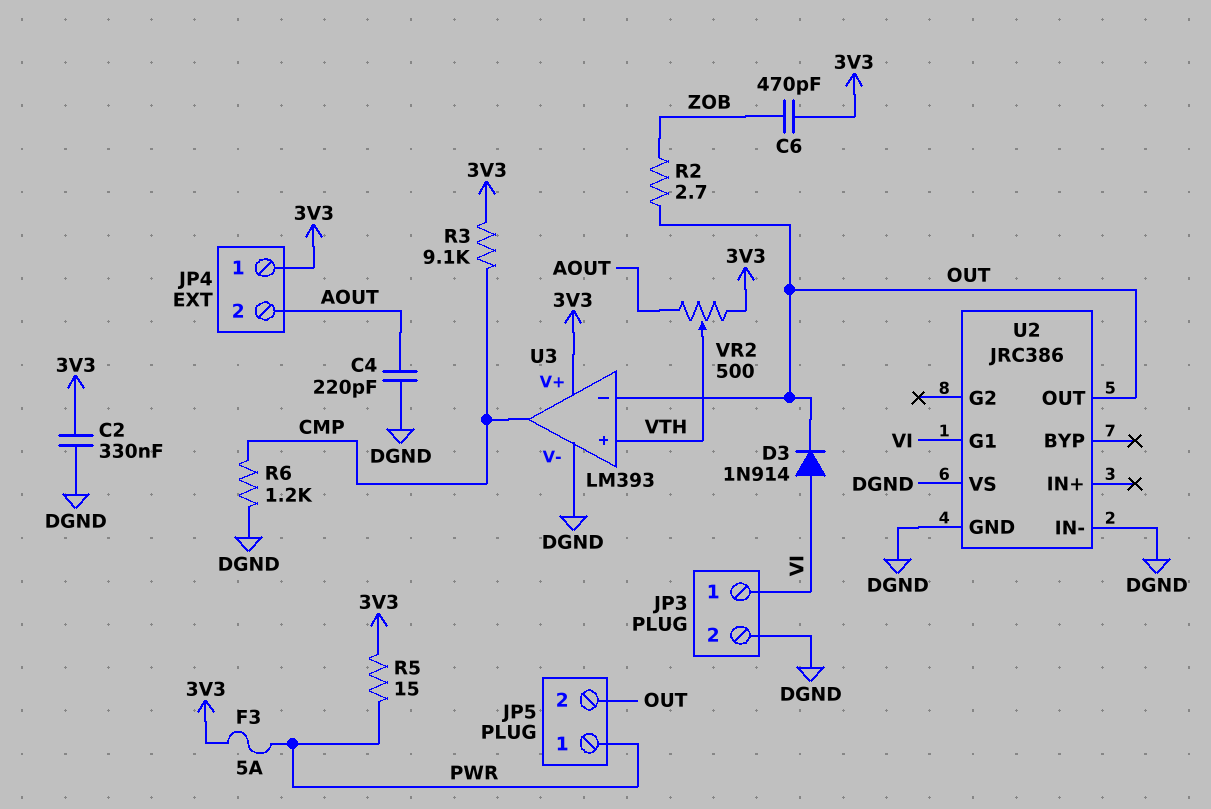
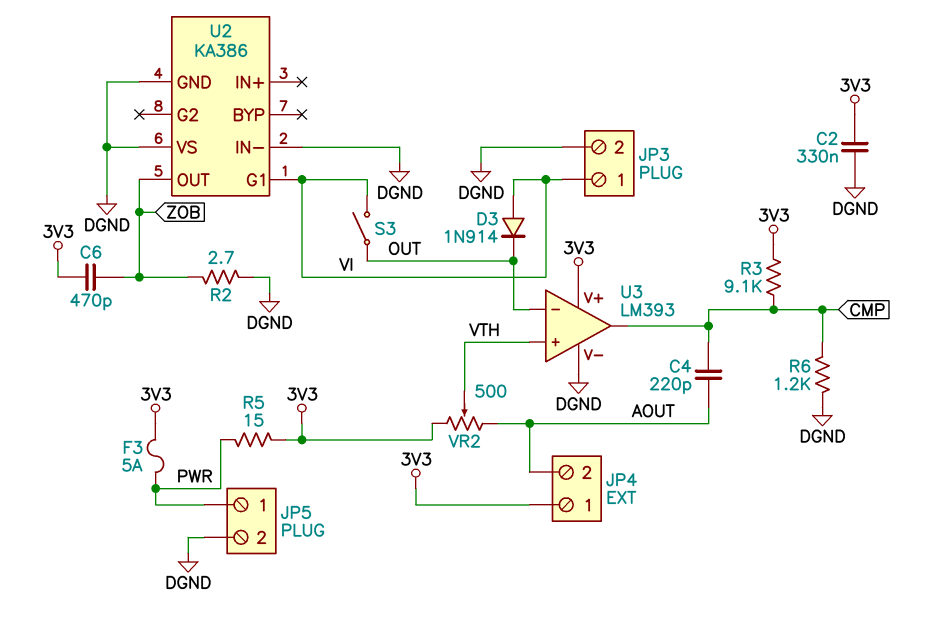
C4: 220pF (AOUT, DGND) -> 220pF (AOUT, CMP)
JP5 pin 2: OUT -> DGND
R2: 2.7 (OUT, ZOB) -> 2.7 (DGND, ZOB)
S3: none -> switch (OUT, VI)
U2: JRC386 -> KA386
U2 pin OUT: OUT -> ZOB

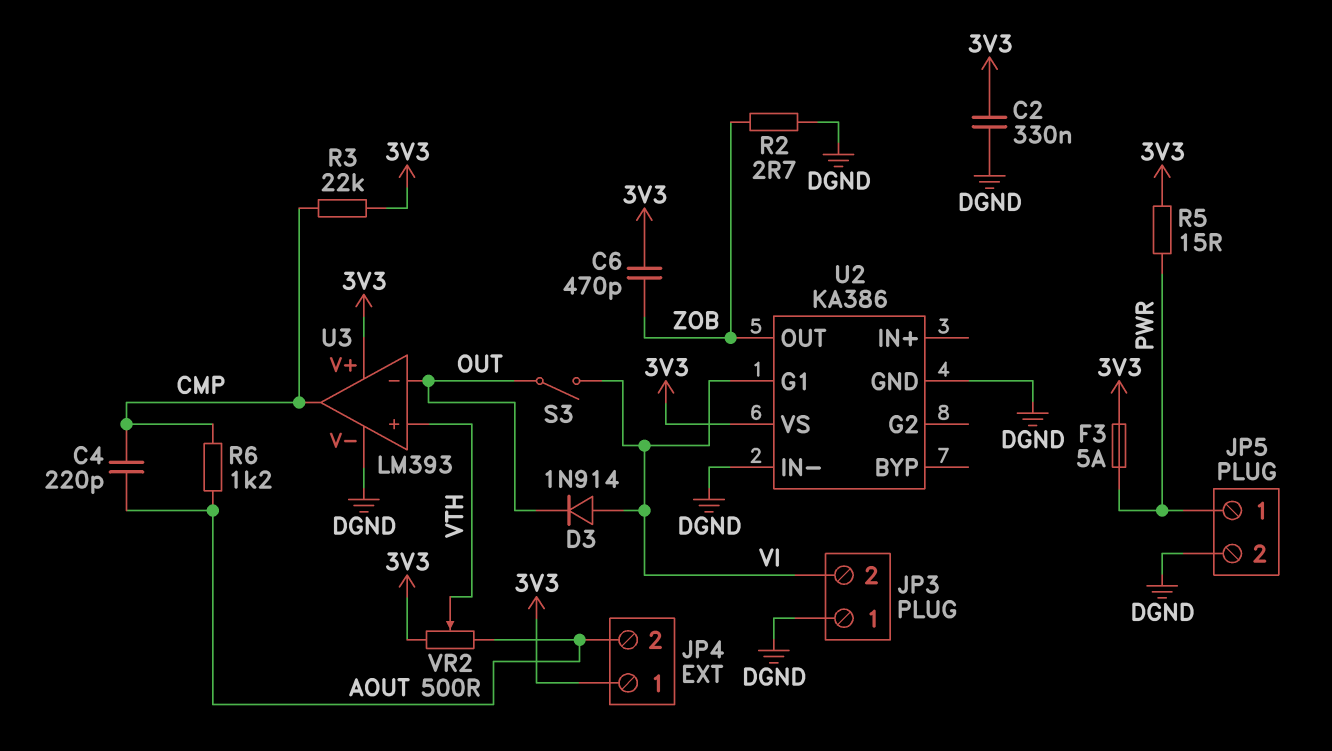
JP3 pin 1: VI -> DGND
JP3 pin 2: DGND -> VI
R3: 9.1k (3V3, CMP) -> 22k (3V3, CMP)
R6: 1.2k (CMP, DGND) -> 1.2k (AOUT, CMP)
U2 pin VS: DGND -> 3V3

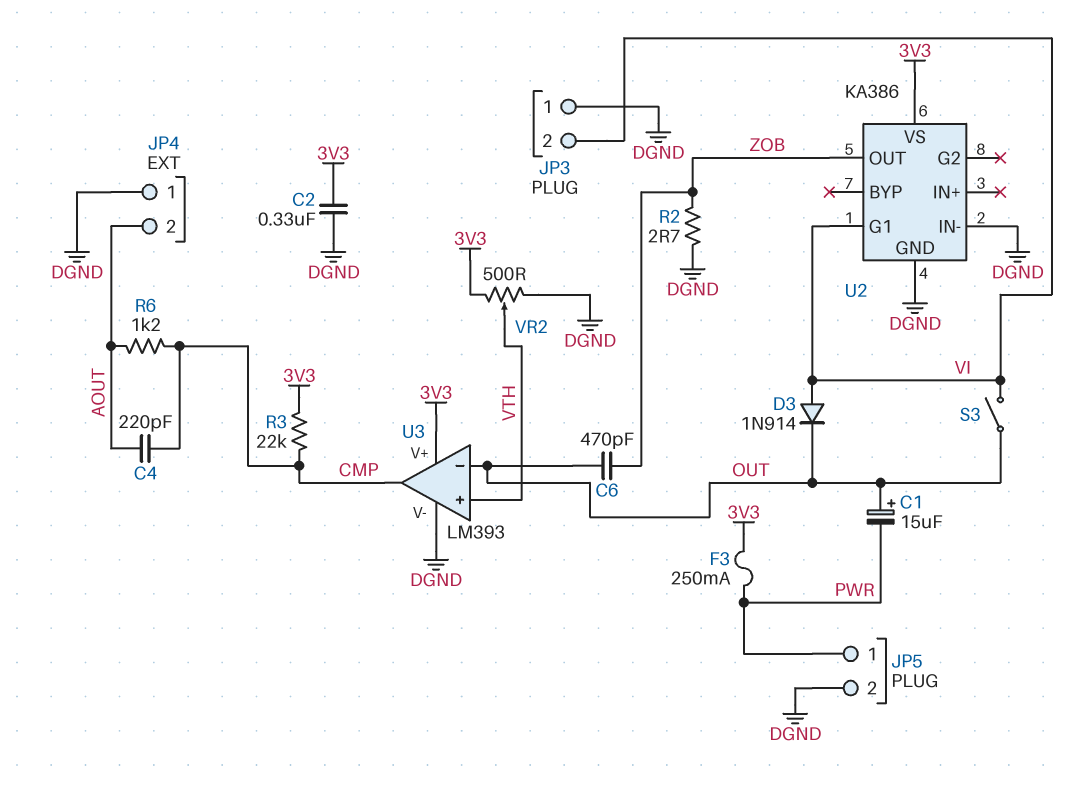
C1: none -> 15uF (plus OUT, minus PWR)
C6: 470pF (3V3, ZOB) -> 470pF (OUT, ZOB)
F3: 5A (3V3, PWR) -> 250mA (3V3, PWR)
JP4 pin 1: 3V3 -> DGND
R5: 15 (3V3, PWR) -> none
VR2: 500 (3V3, AOUT, wiper VTH) -> 500 (3V3, DGND, wiper VTH)

